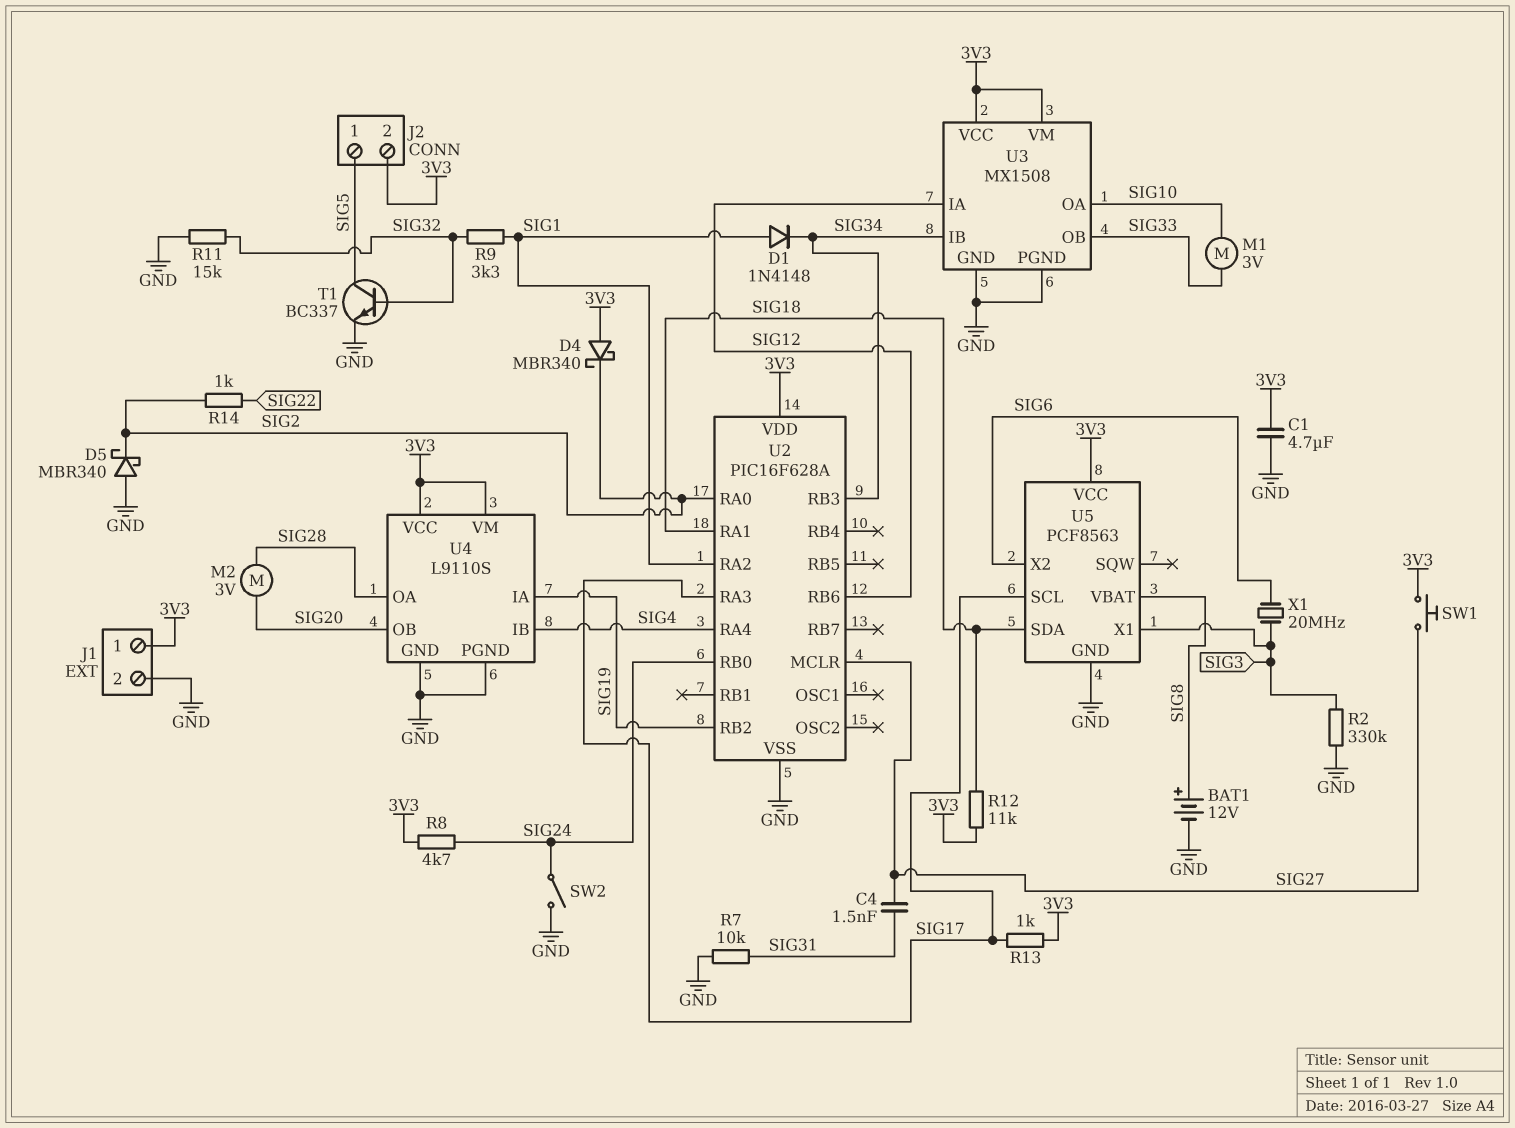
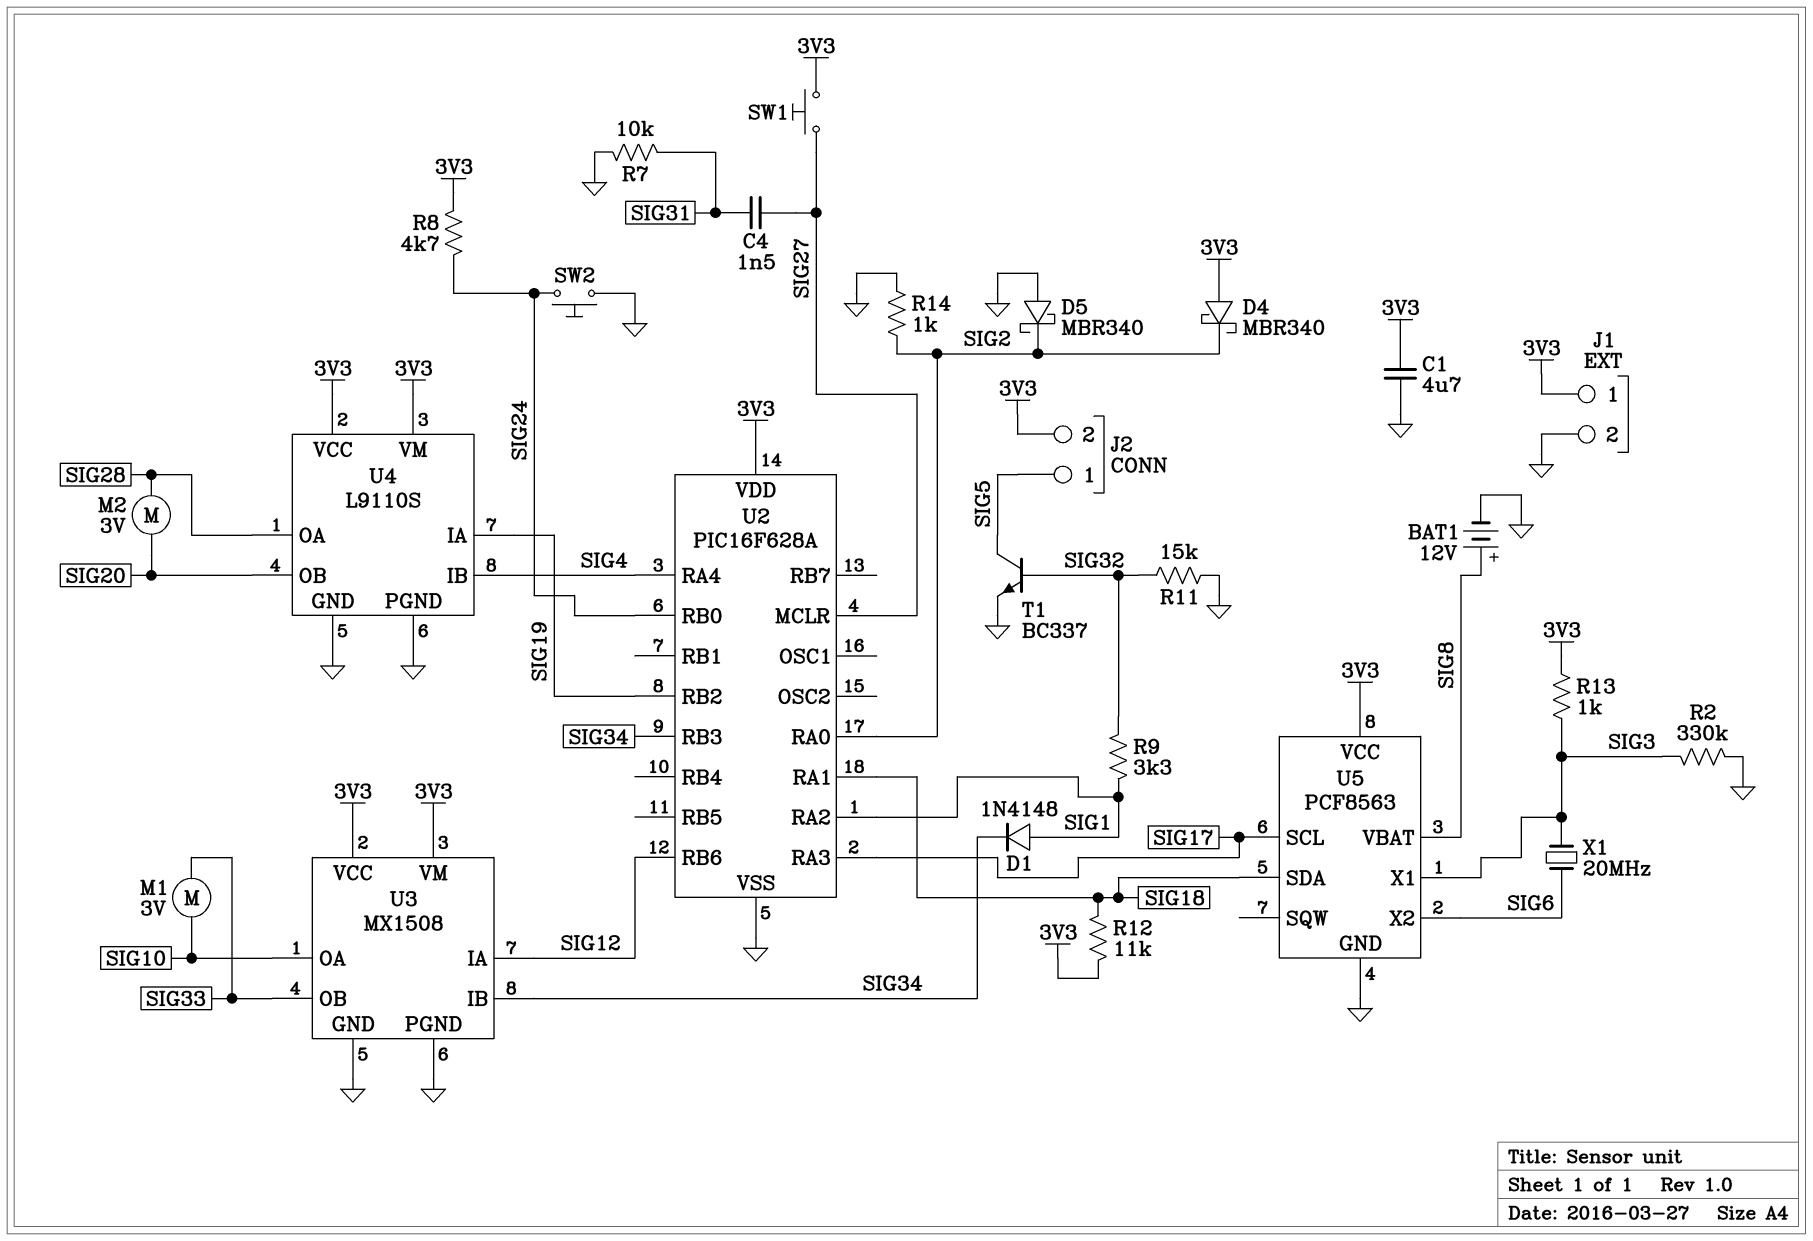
R13: 1k (3V3, SIG17) -> 1k (3V3, SIG3)
R14: 1k (SIG2, SIG22) -> 1k (GND, SIG2)
SW2: switch (GND, SIG24) -> button (GND, SIG24)

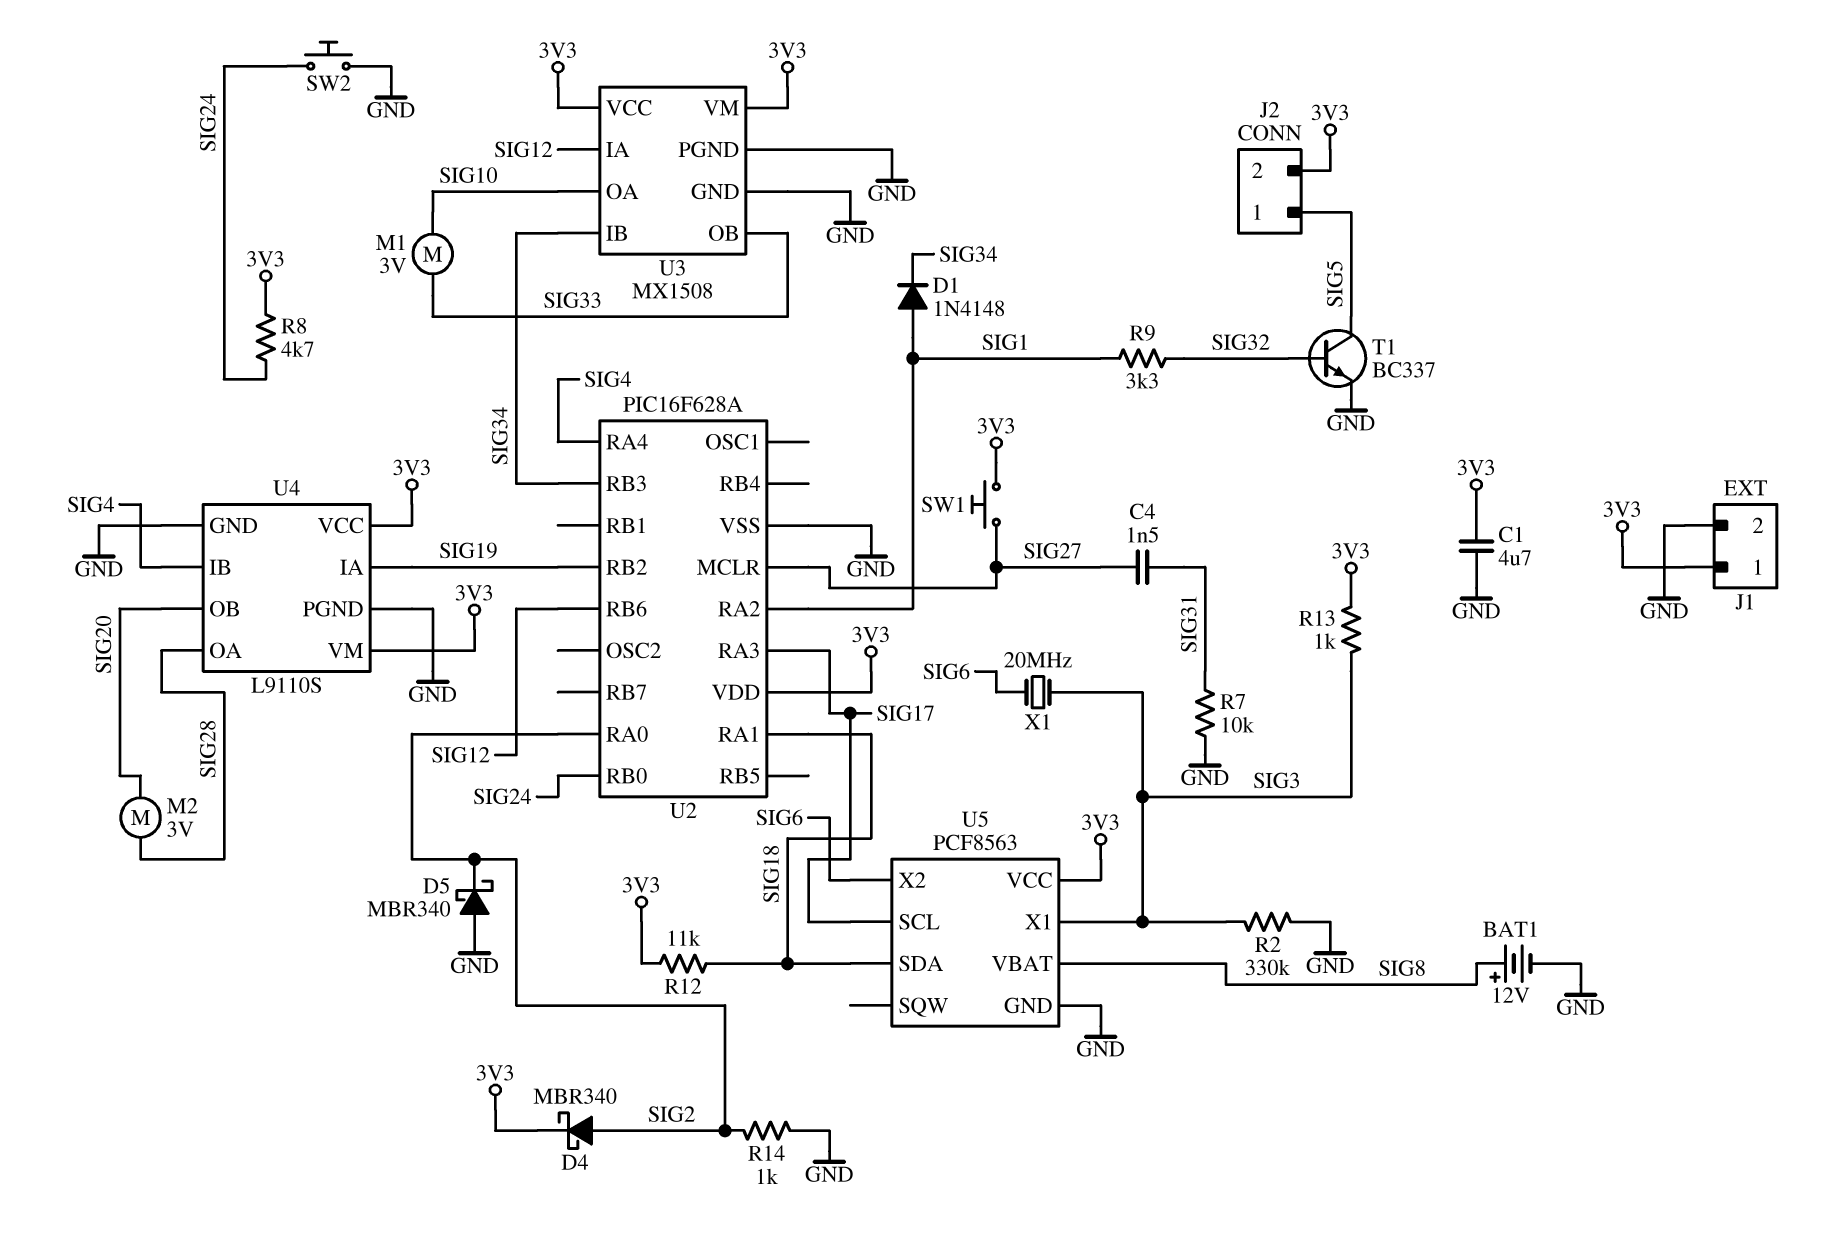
D4: schottky MBR340 (A 3V3, K SIG2) -> schottky MBR340 (A SIG2, K 3V3)
R11: 15k (GND, SIG32) -> none

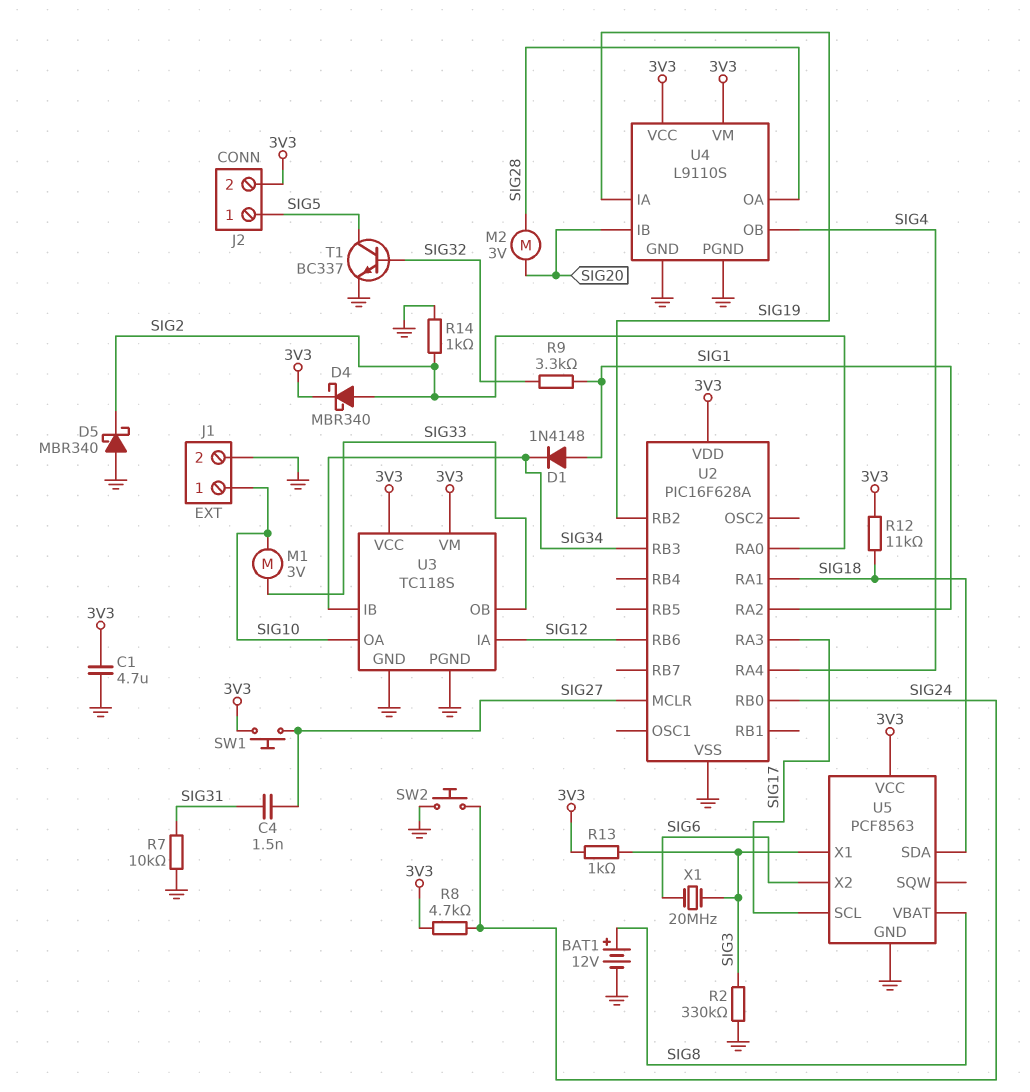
J1 pin 1: 3V3 -> SIG10
U3: MX1508 -> TC118S
U4 pin IB: SIG4 -> SIG20
U4 pin OB: SIG20 -> SIG4

